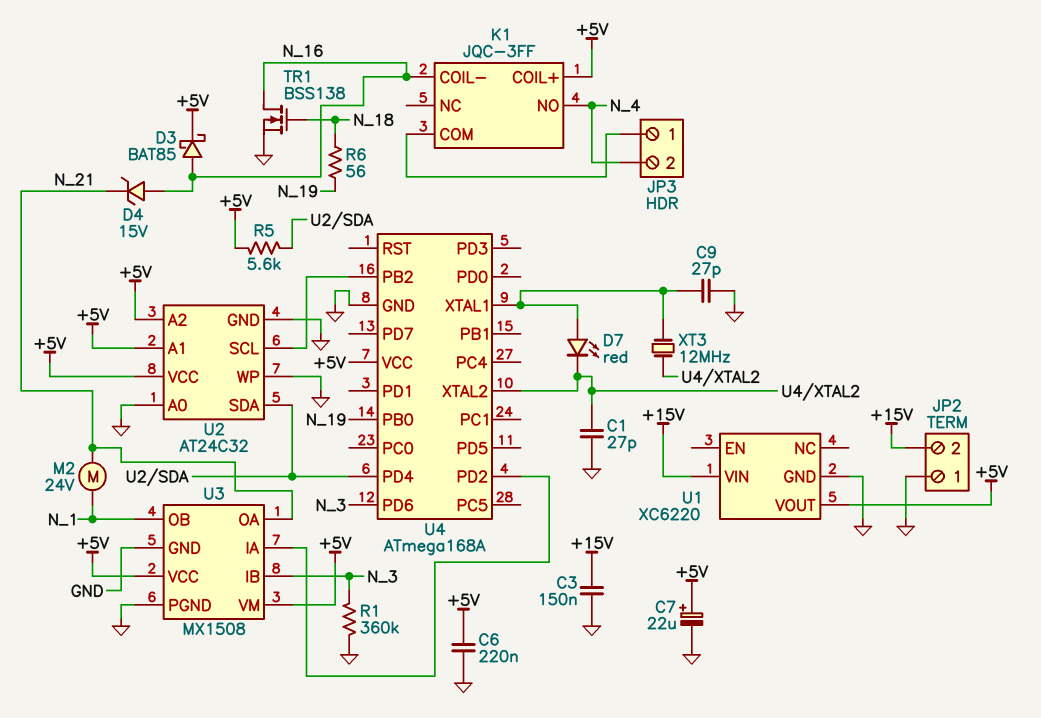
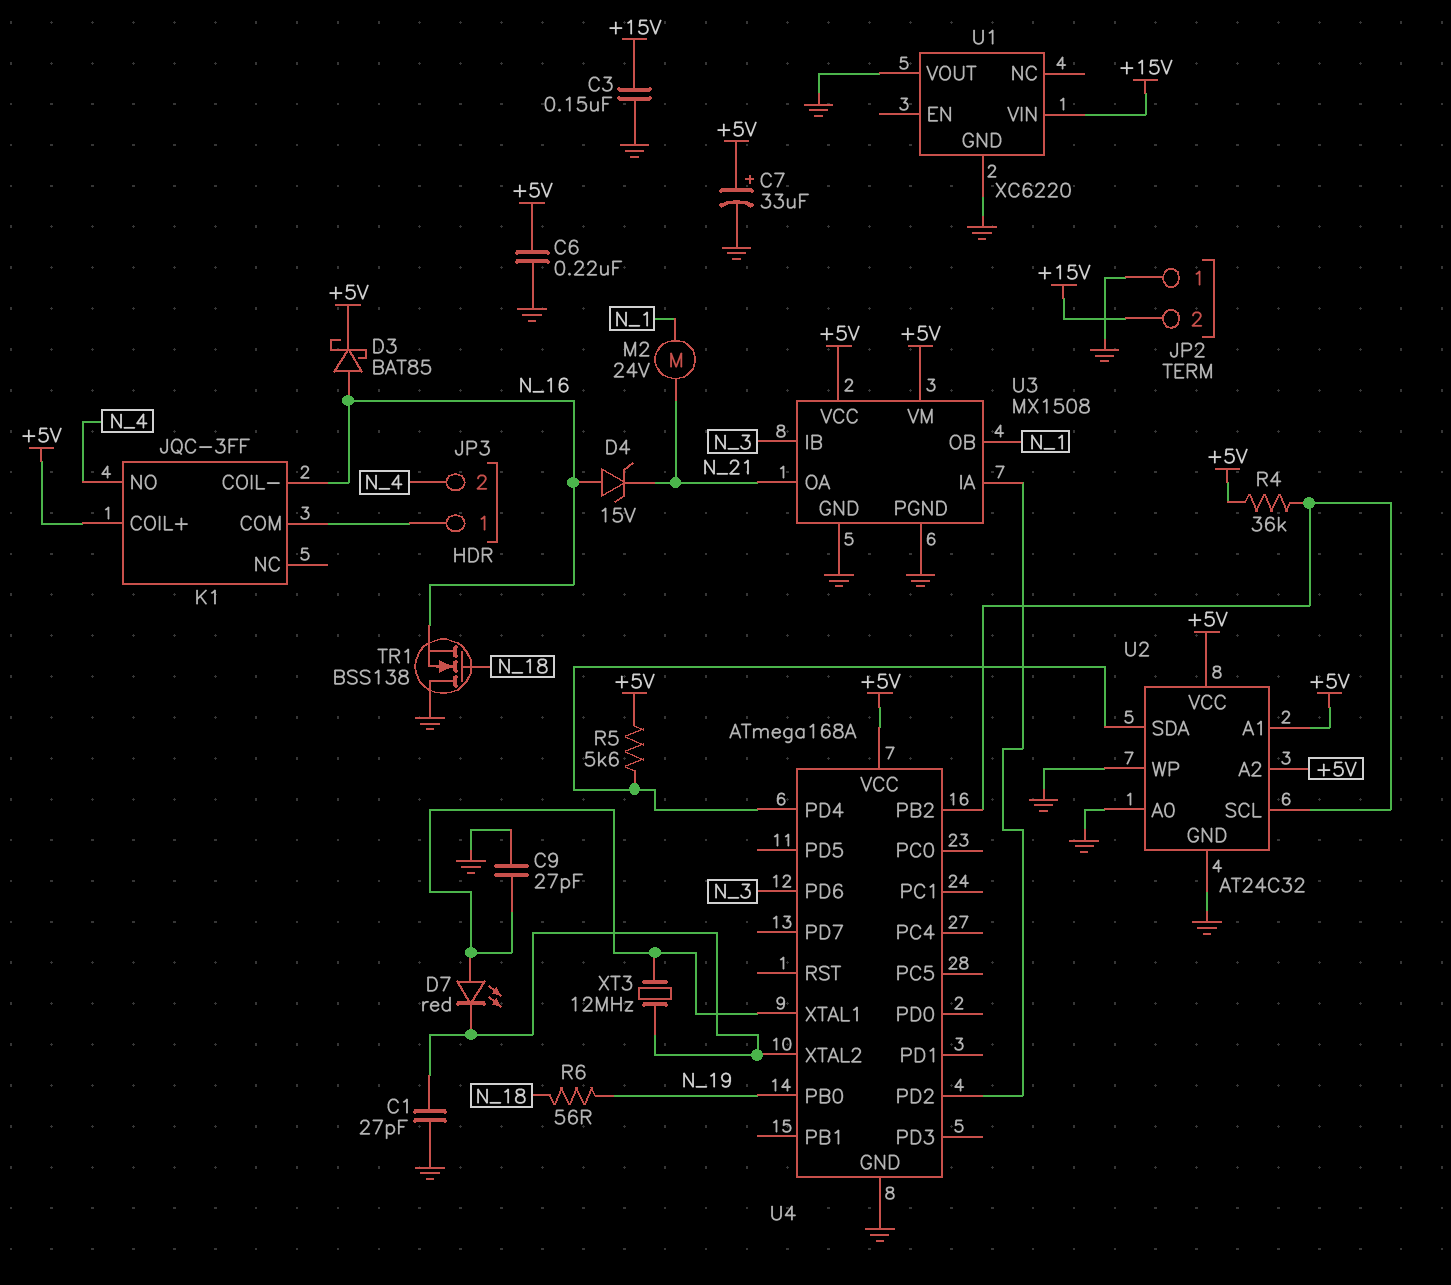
C7: 22uF (plus +5V, minus GND) -> 33uF (plus +5V, minus GND)
R1: 360k (GND, N_3) -> none
R4: none -> 36k (+5V, U2/SCL)
TR1: NMOS BSS138 (G N_18, D N_16, S GND) -> NMOS BSS138 (G N_18, D GND, S N_16)
U1 pin VOUT: +5V -> GND

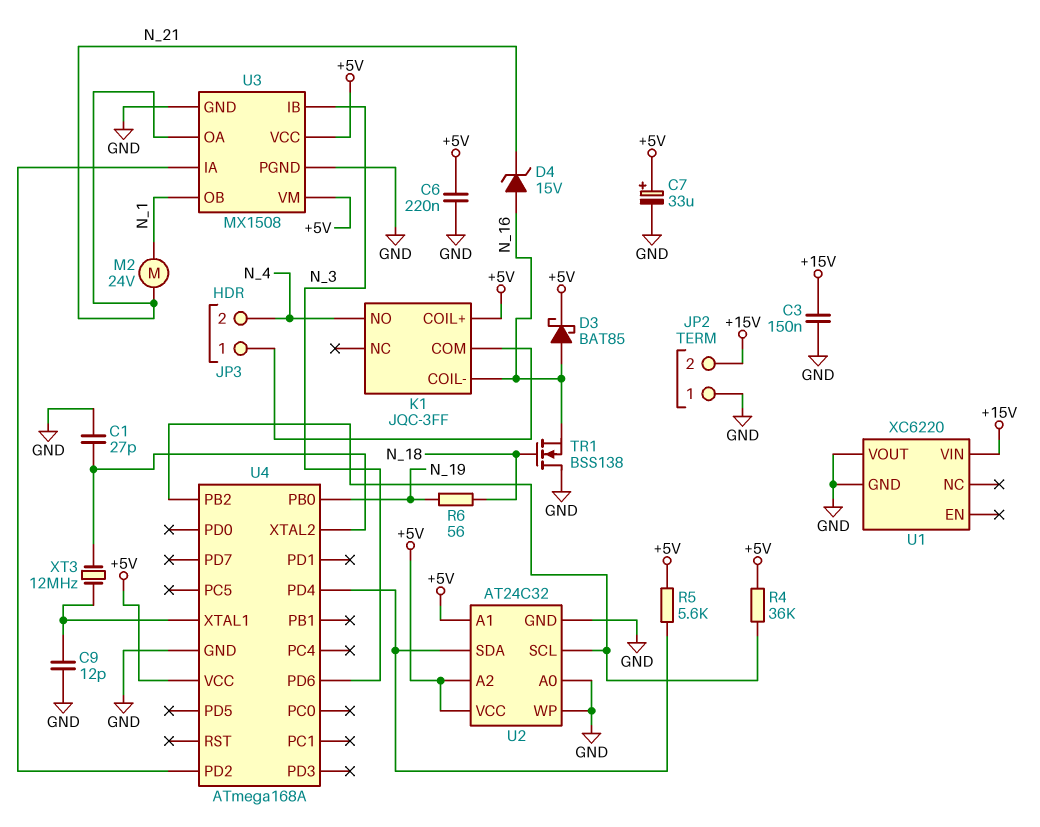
C9: 27pF (GND, U4/XTAL1) -> 12pF (GND, U4/XTAL1)
D7: LED red (A U4/XTAL1, K U4/XTAL2) -> none

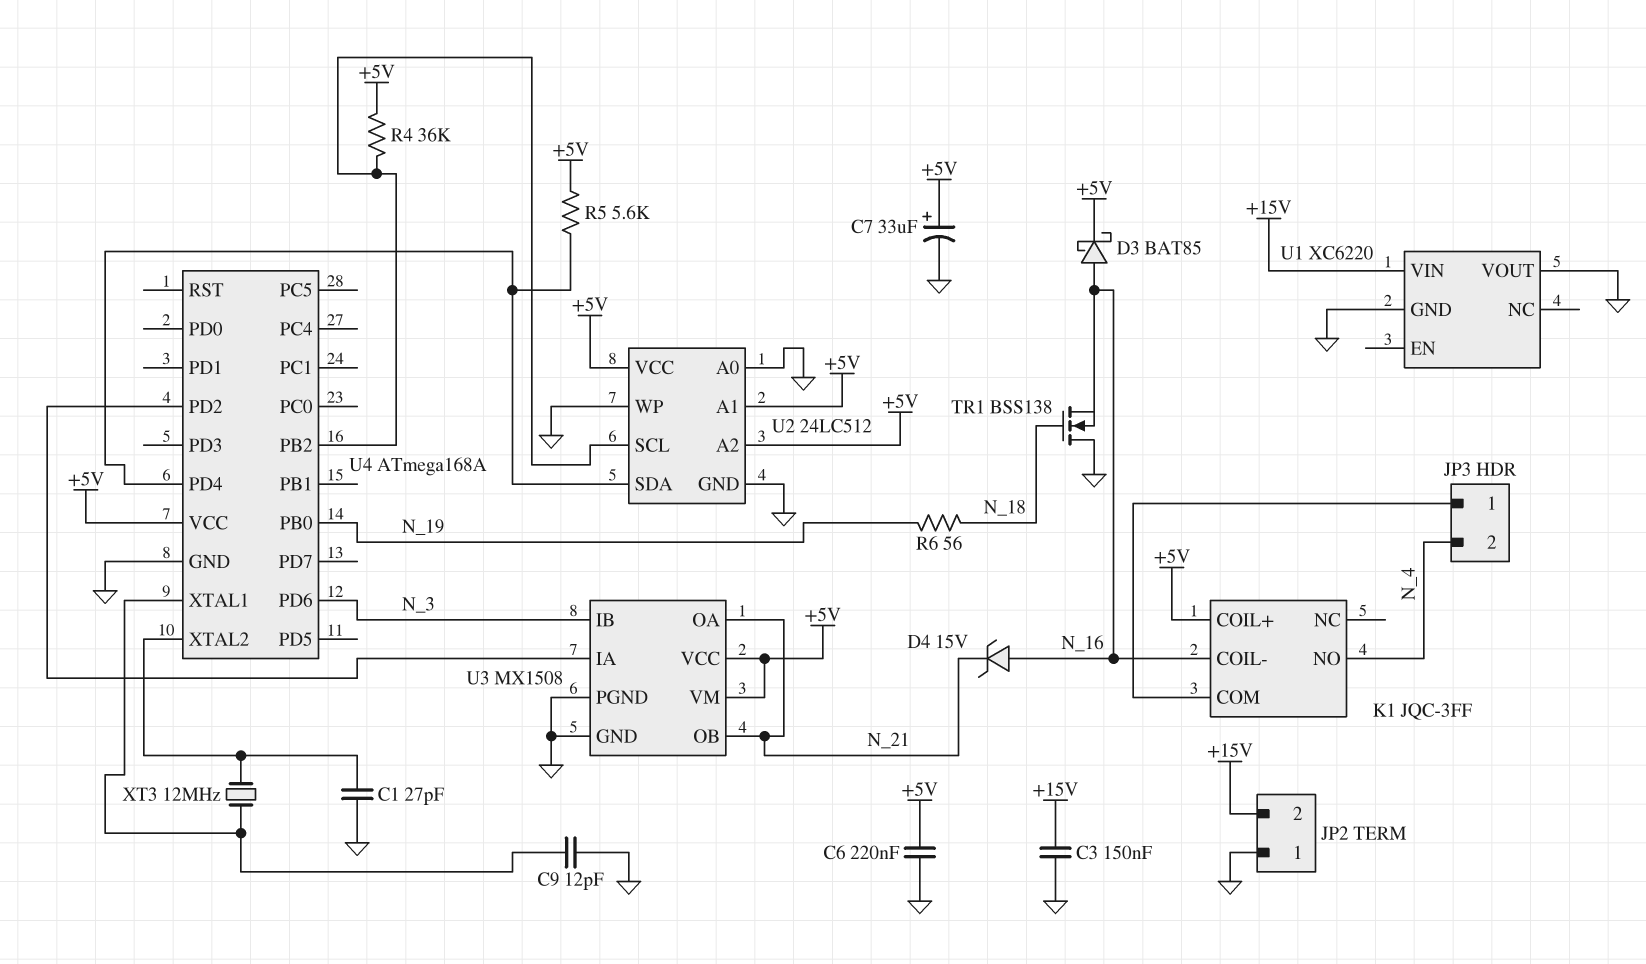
M2: motor 24V (N_1, N_21) -> none
U2: AT24C32 -> 24LC512
U3 pin OB: N_1 -> N_21

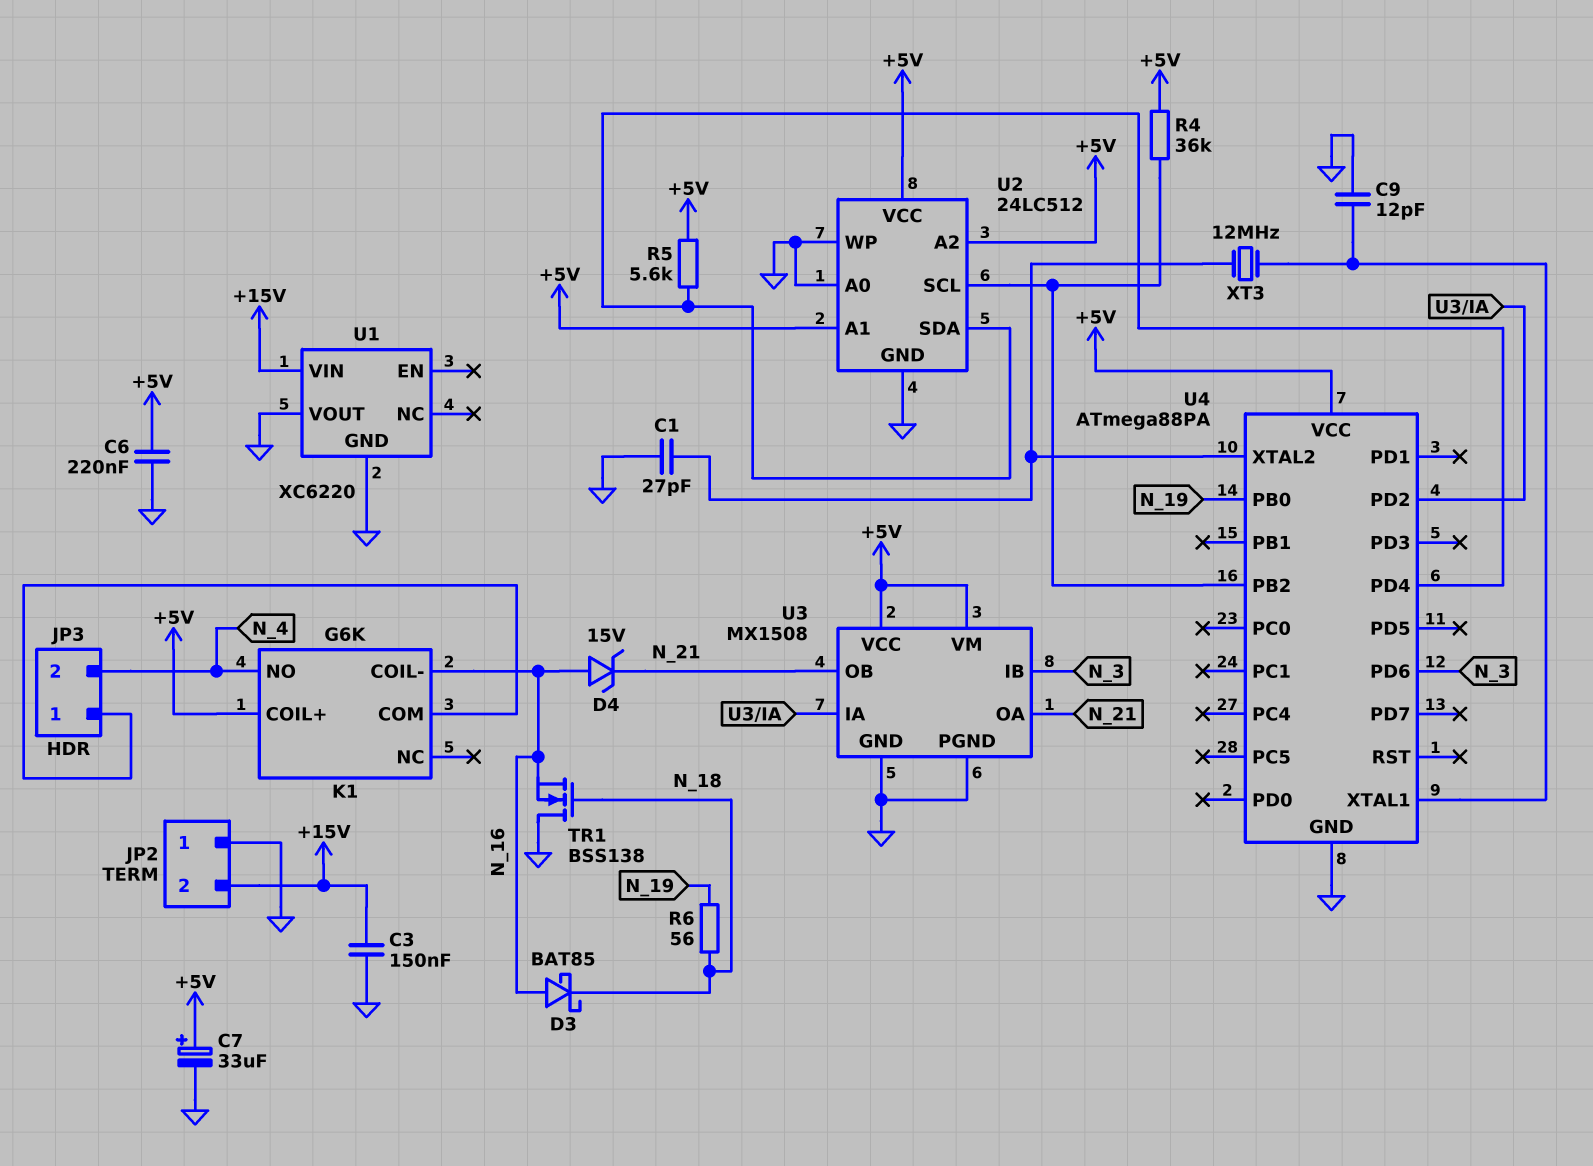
D3: schottky BAT85 (A N_16, K +5V) -> schottky BAT85 (A N_16, K N_18)
K1: JQC-3FF -> G6K
U4: ATmega168A -> ATmega88PA

